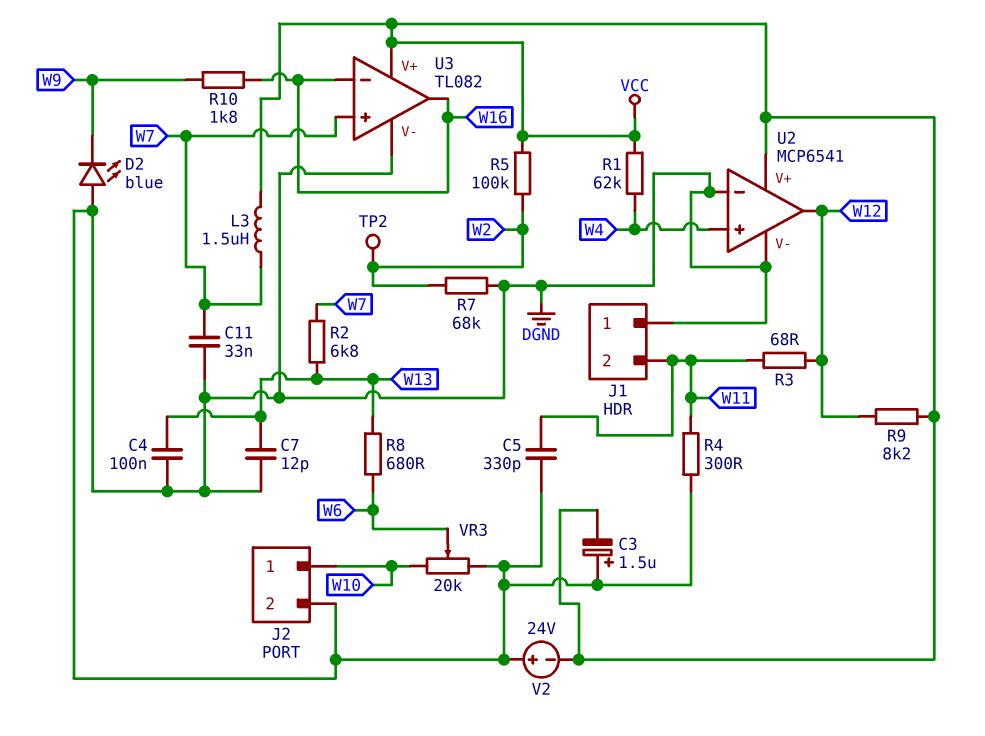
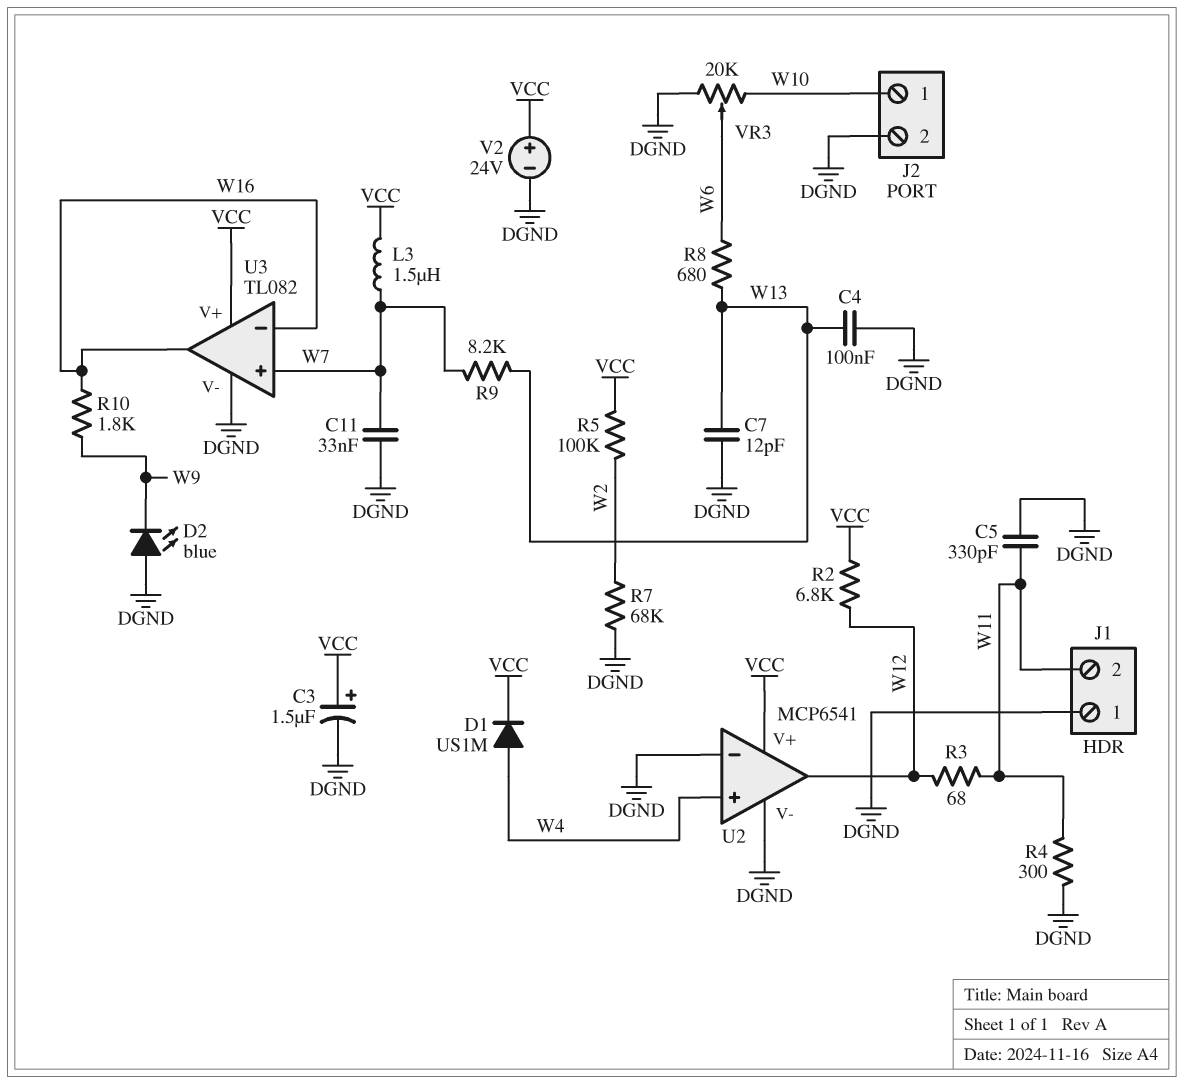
C3: 1.5uF (plus DGND, minus VCC) -> 1.5uF (plus VCC, minus DGND)
D1: none -> diode US1M (A W4, K VCC)
R1: 62k (VCC, W4) -> none
R2: 6.8k (W7, W13) -> 6.8k (VCC, W12)
R9: 8.2k (VCC, W12) -> 8.2k (W7, W13)
TP2: test point (W2) -> none
V2: 24V (plus DGND, minus VCC) -> 24V (plus VCC, minus DGND)

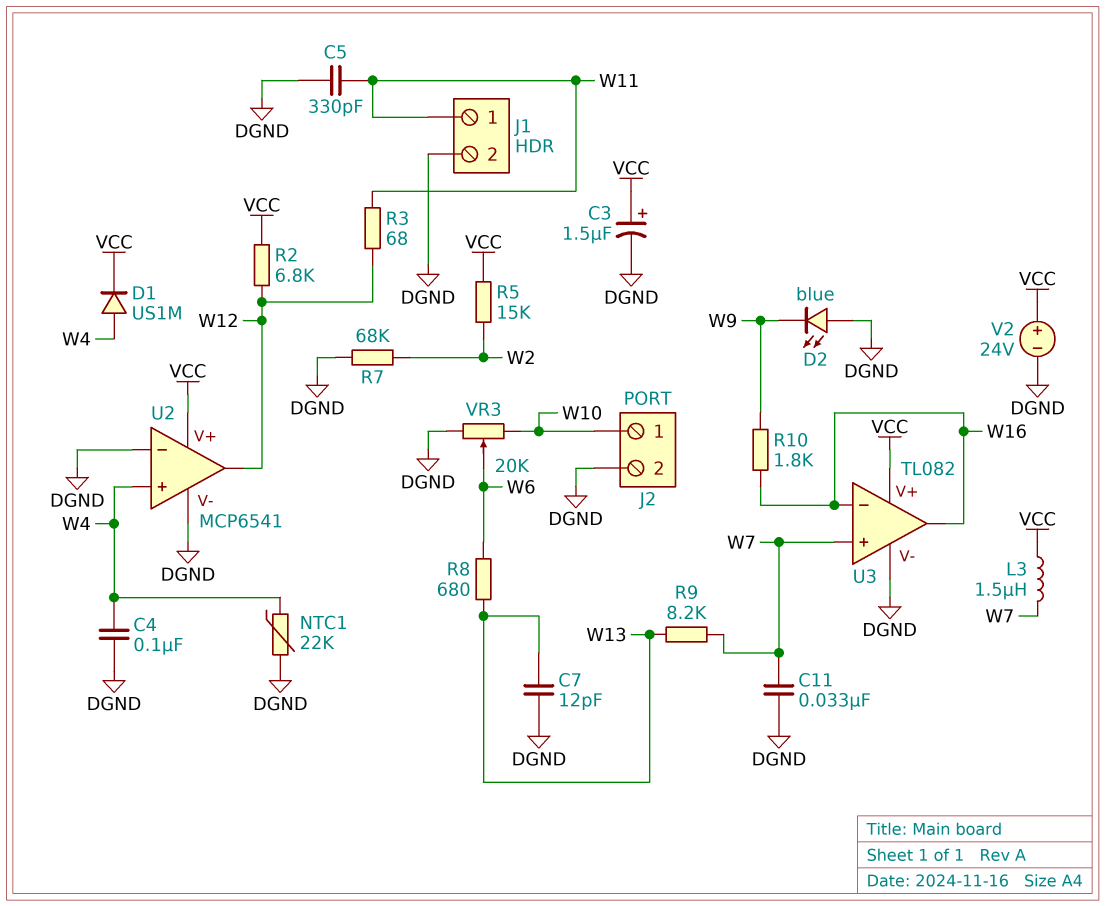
C4: 100nF (DGND, W13) -> 100nF (DGND, W4)
J1 pin 1: DGND -> W11
J1 pin 2: W11 -> DGND
NTC1: none -> 22k (DGND, W4)
R4: 300 (DGND, W11) -> none
R5: 100k (VCC, W2) -> 15k (VCC, W2)

